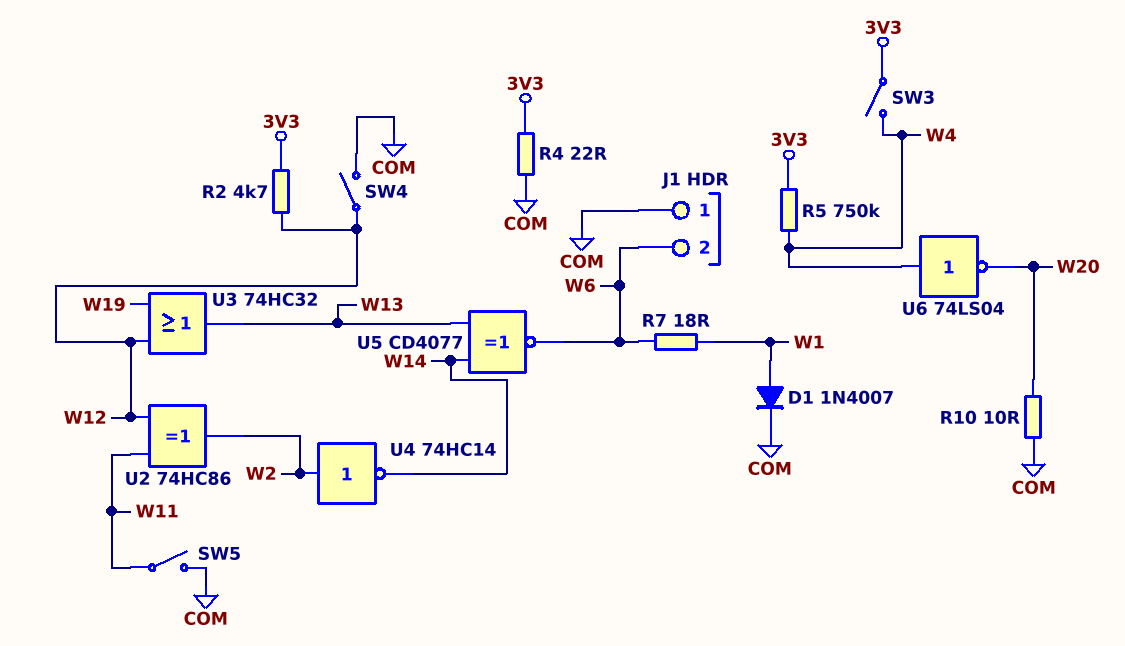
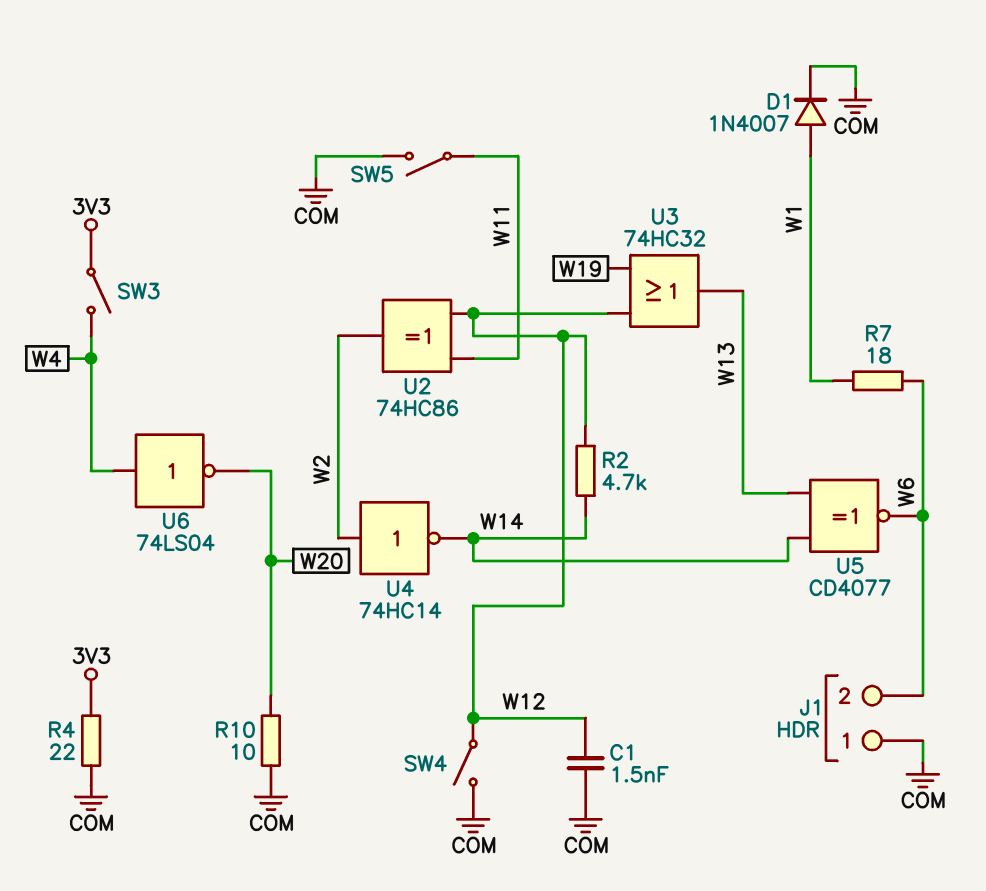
C1: none -> 1.5nF (COM, W12)
R2: 4.7k (3V3, W12) -> 4.7k (W12, W14)
R5: 750k (3V3, W4) -> none

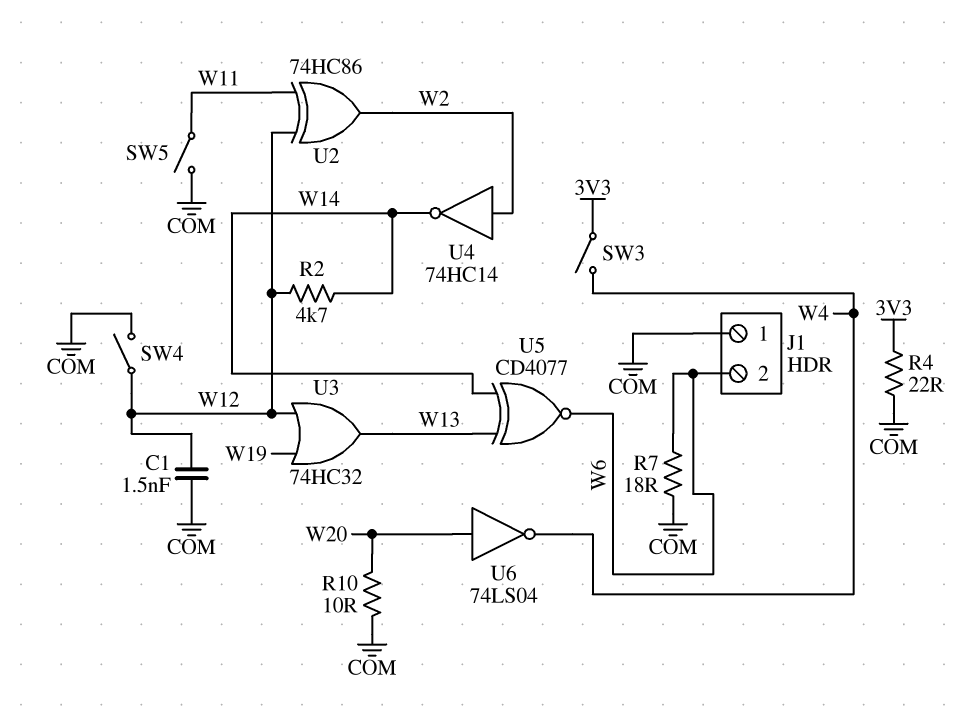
D1: diode 1N4007 (A W1, K COM) -> none
R7: 18 (W1, W6) -> 18 (COM, W6)
U6: NOT 74LS04 (in W4, out W20) -> NOT 74LS04 (in W20, out W4)

